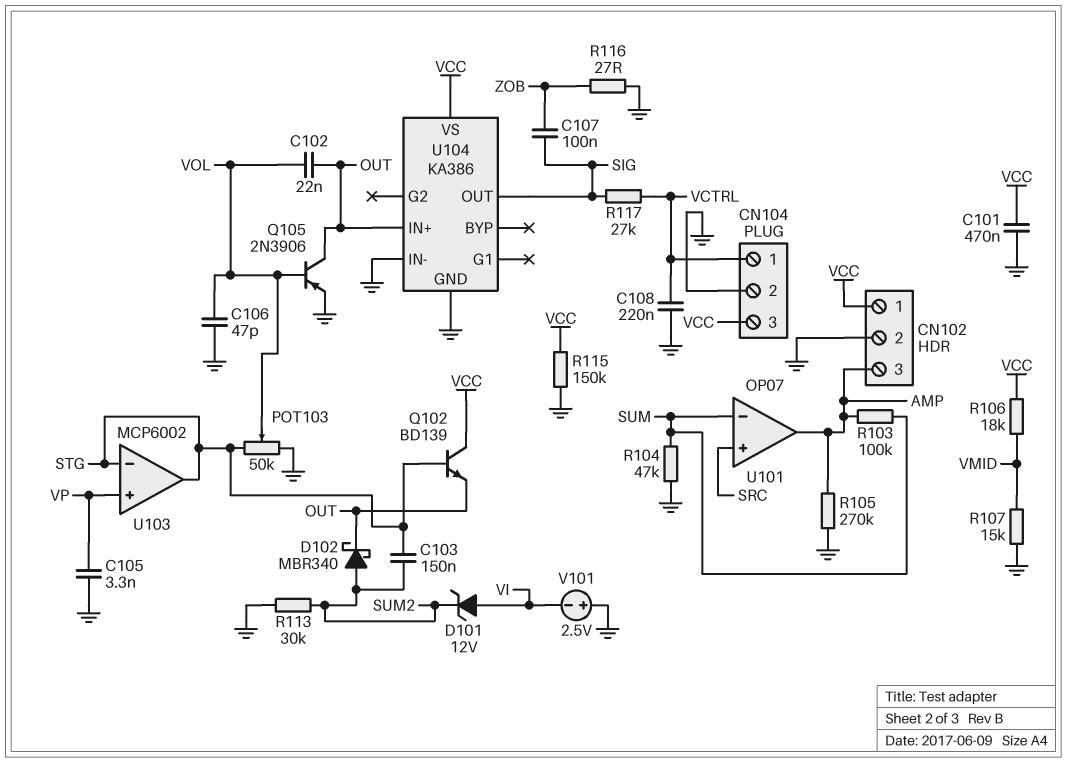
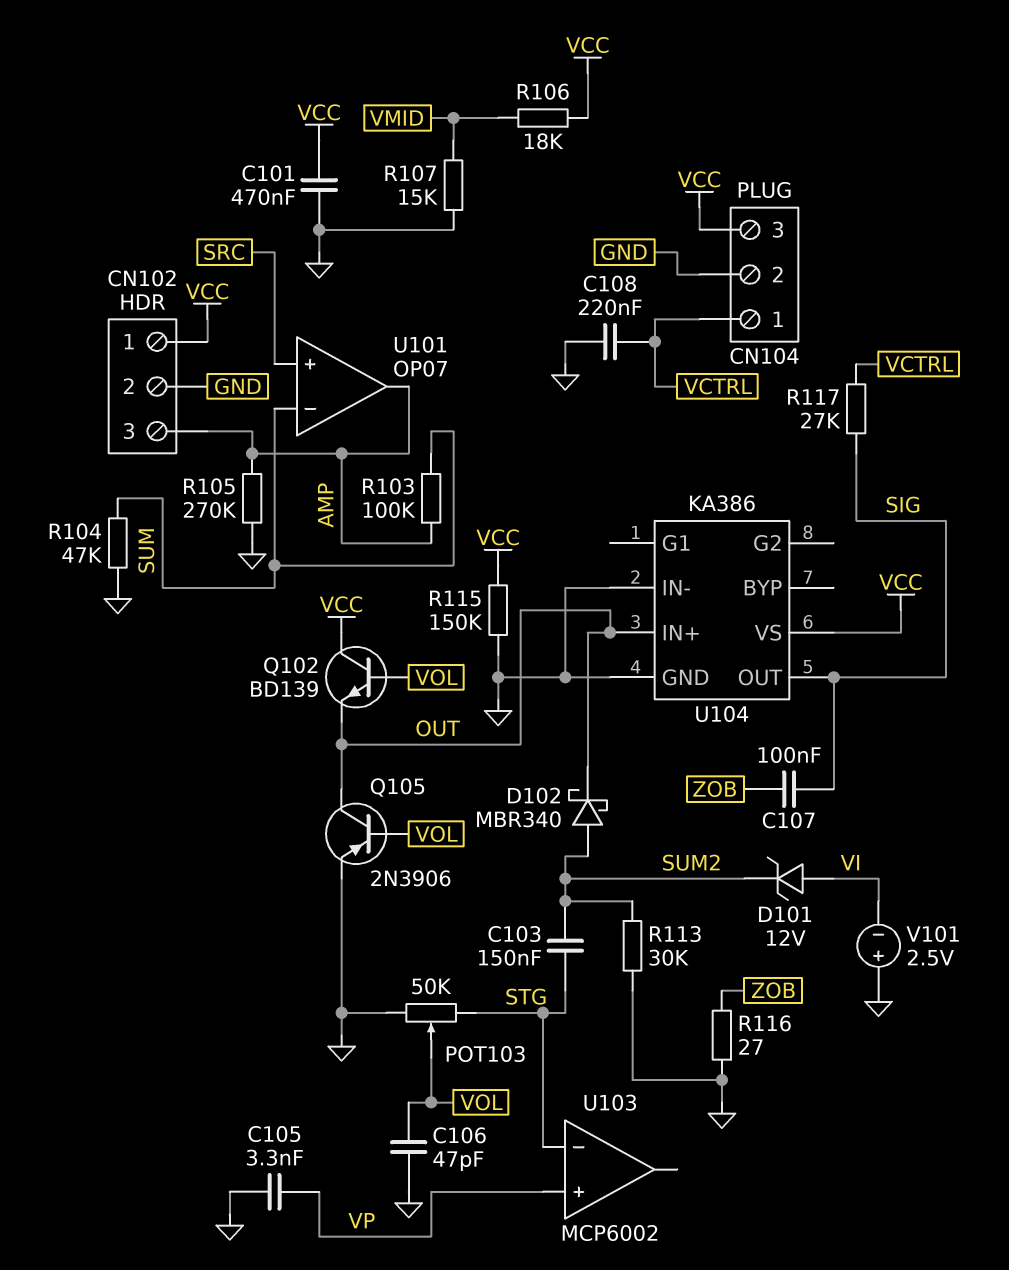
C102: 22nF (OUT, VOL) -> none
Q102: NPN BD139 (B STG, C VCC, E OUT) -> NPN BD139 (B VOL, C VCC, E OUT)
U103 pin out: STG -> none

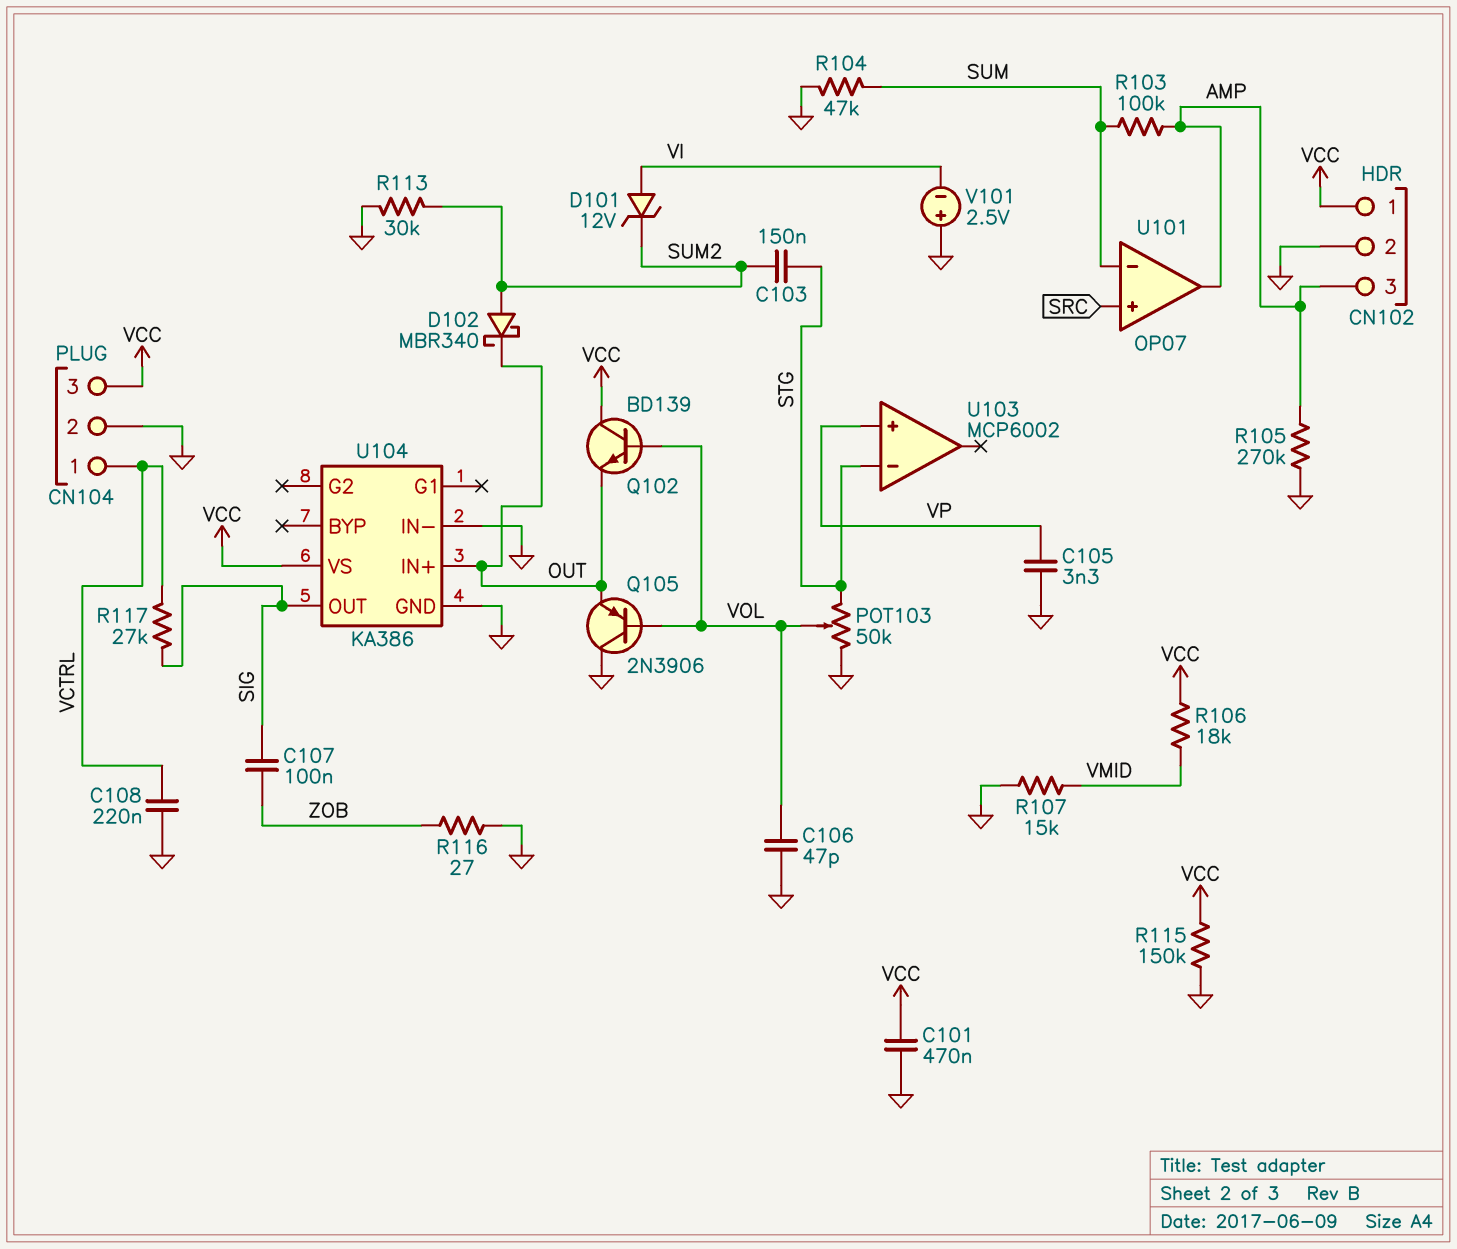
Q105: PNP 2N3906 (B VOL, C OUT, E GND) -> PNP 2N3906 (B VOL, C GND, E OUT)

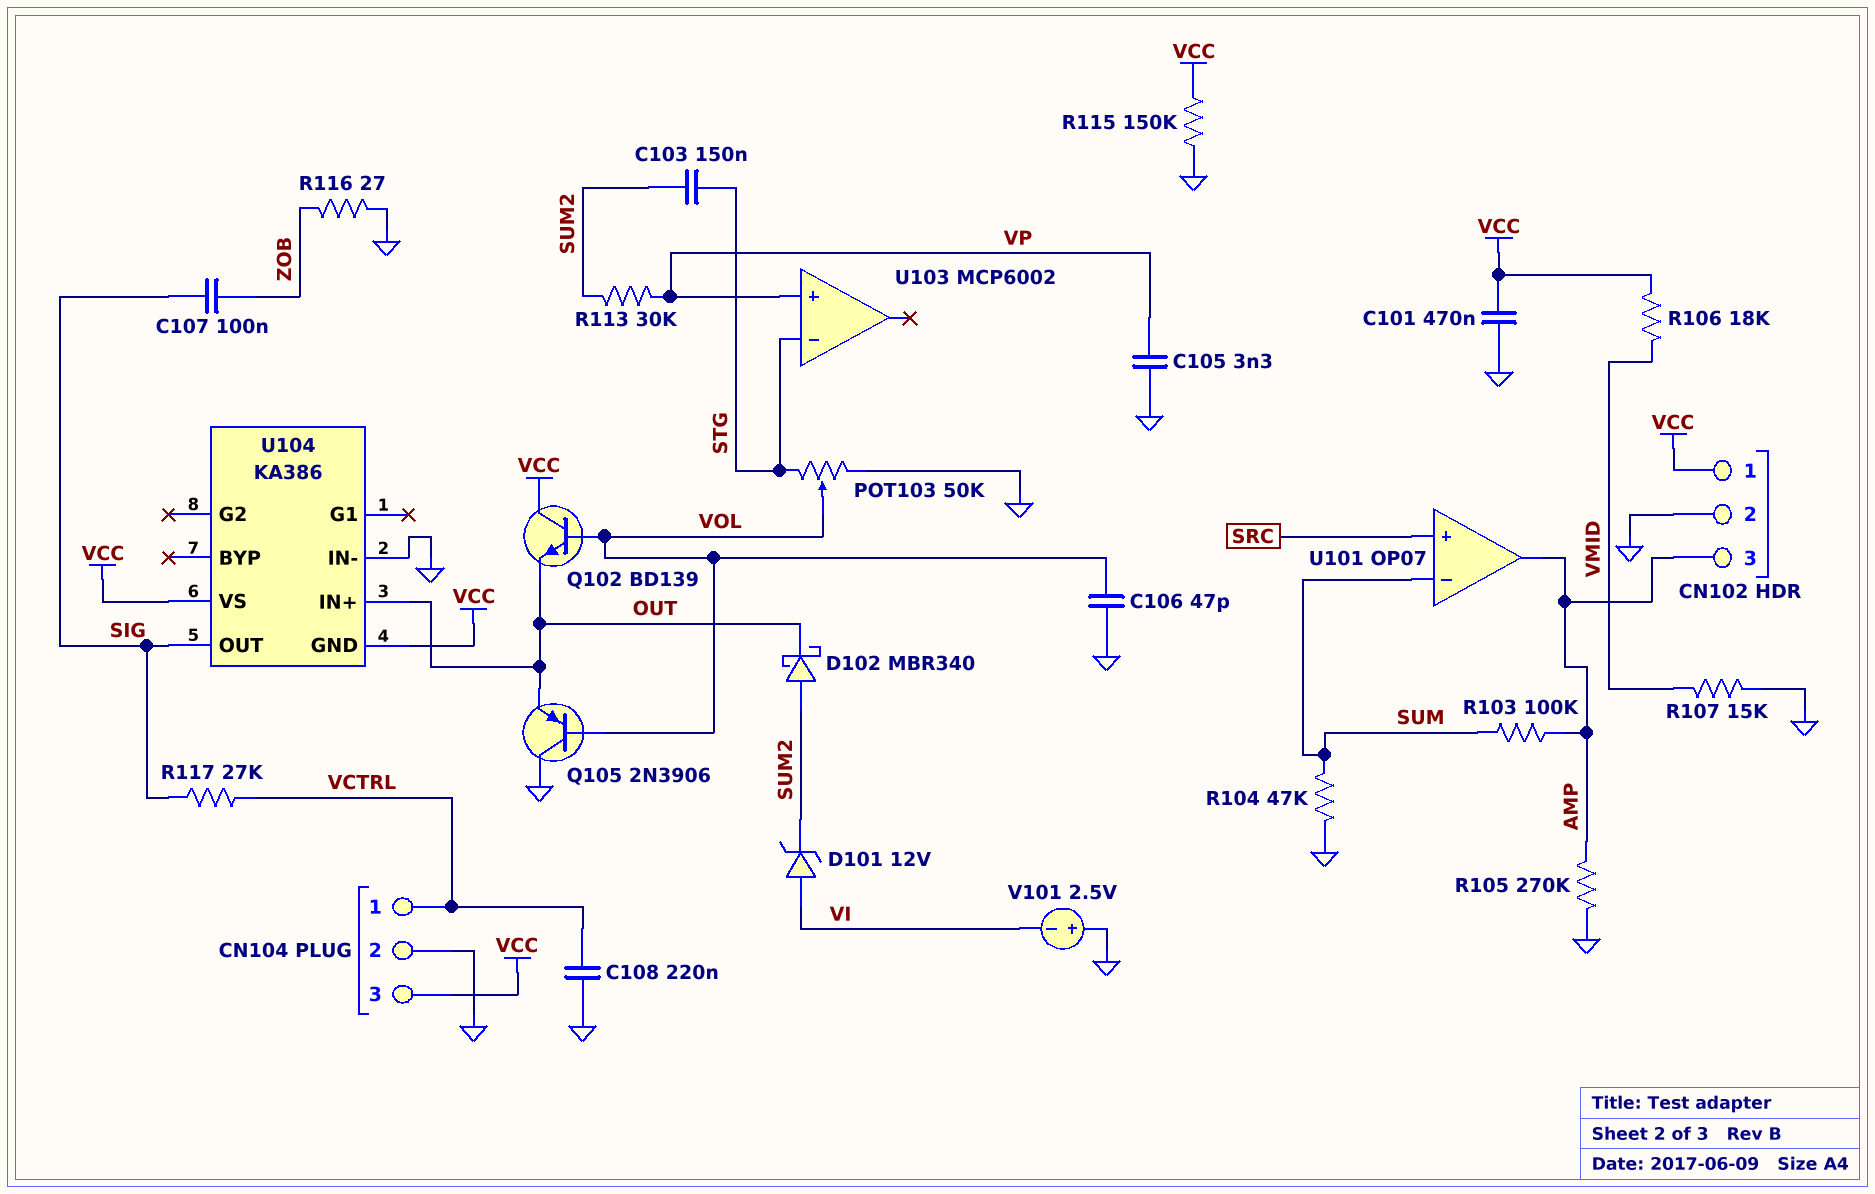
R113: 30k (GND, SUM2) -> 30k (SUM2, VP)
U104 pin GND: GND -> VCC

